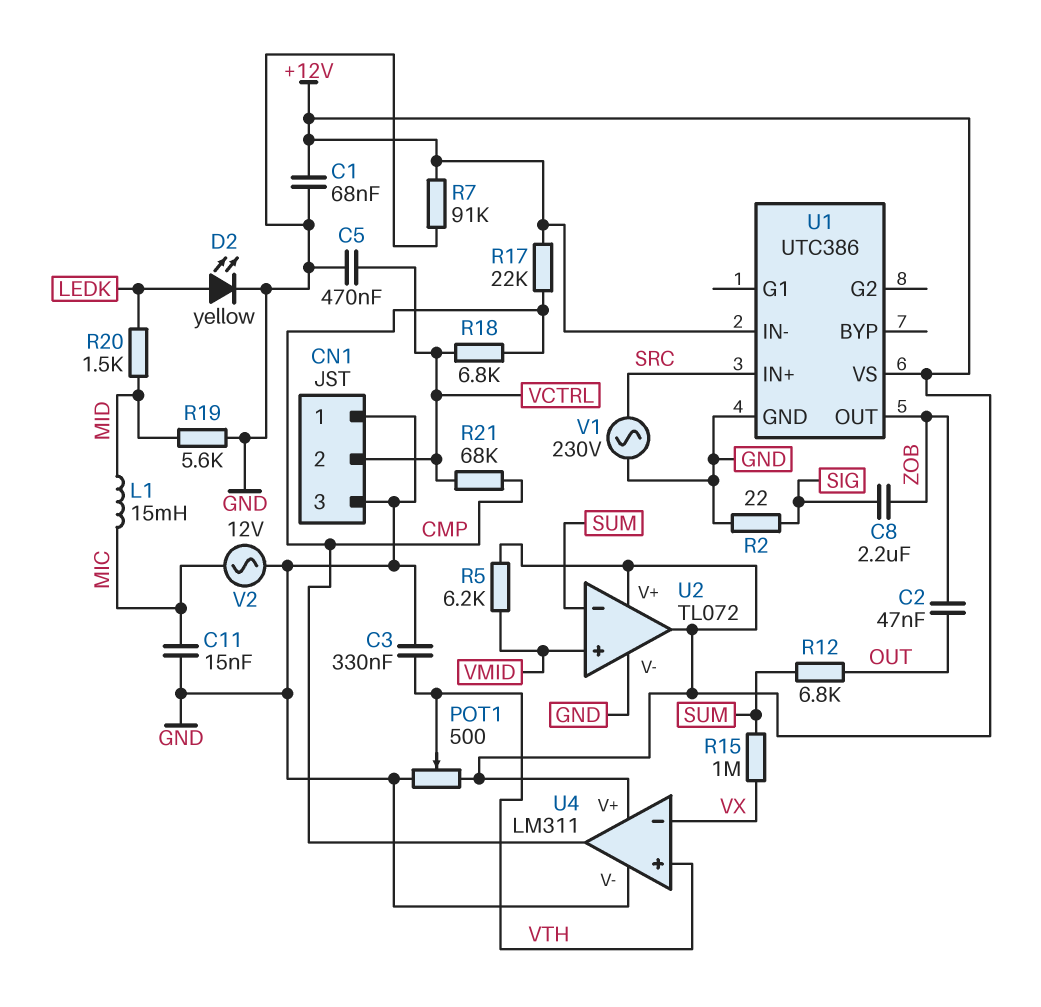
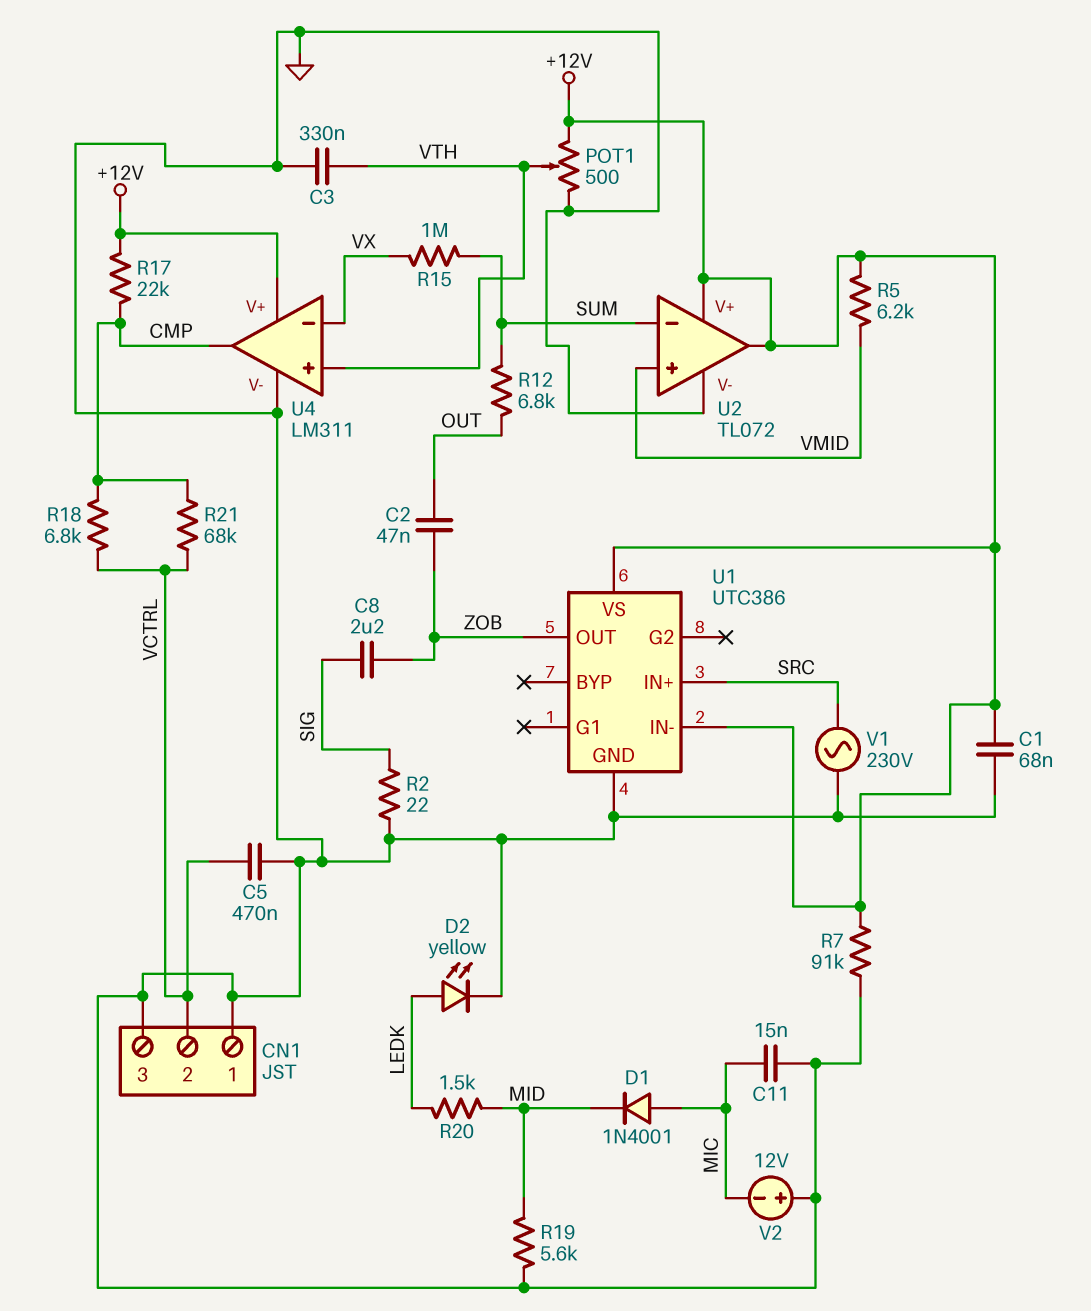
D1: none -> diode 1N4001 (A MIC, K MID)
L1: 15mH (MIC, MID) -> none
V2: AC 12V (GND, MIC) -> 12V (plus GND, minus MIC)

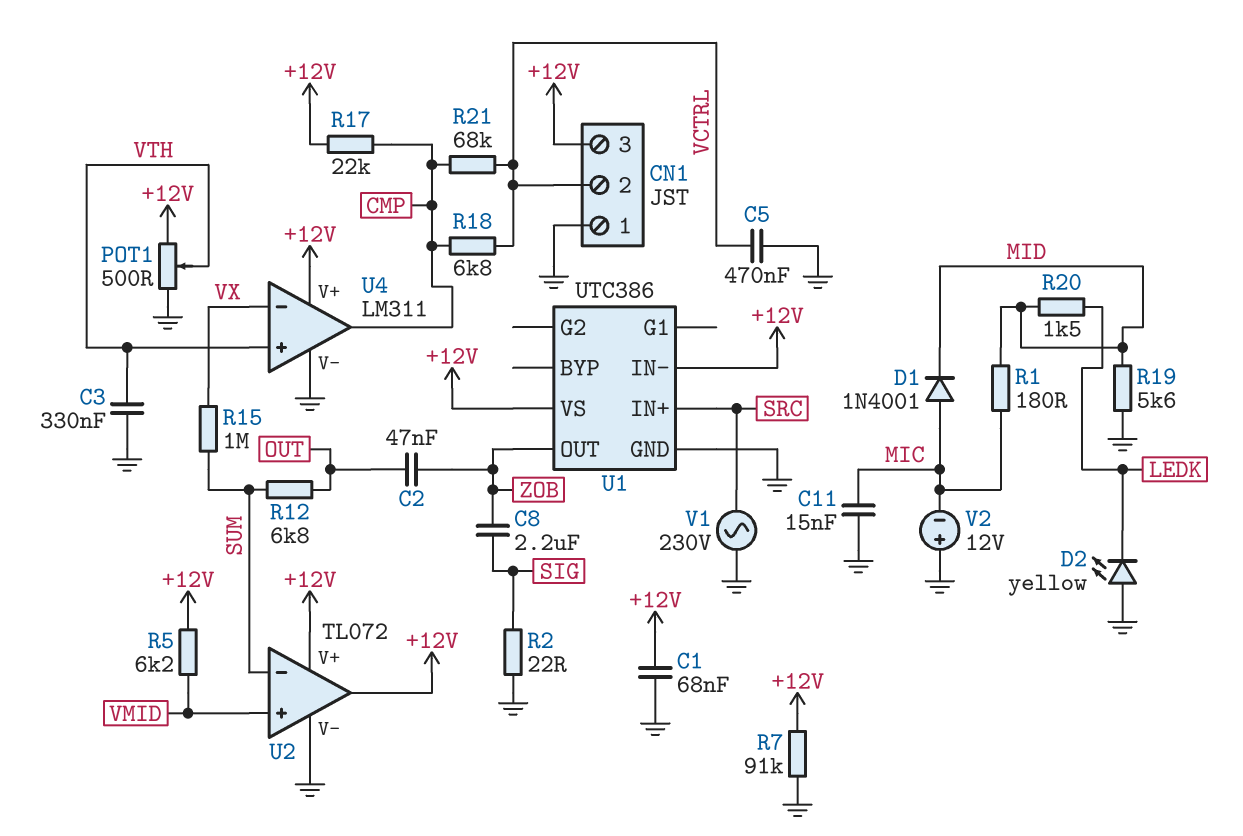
CN1 pin 3: GND -> +12V
D2: LED yellow (A LEDK, K GND) -> LED yellow (A GND, K LEDK)
R1: none -> 180 (MIC, MID)

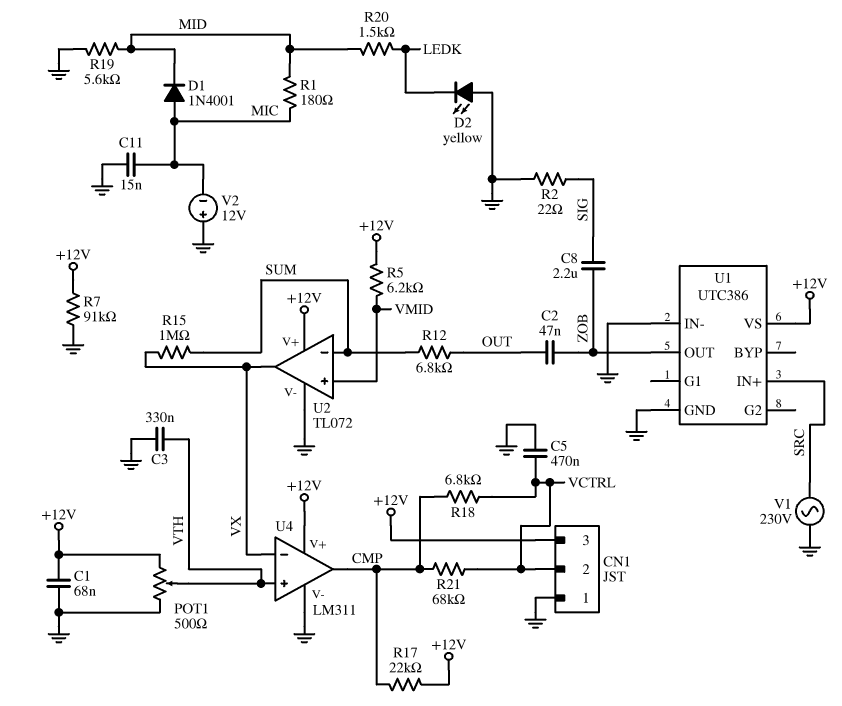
U1 pin IN-: +12V -> GND
U2 pin out: +12V -> VX

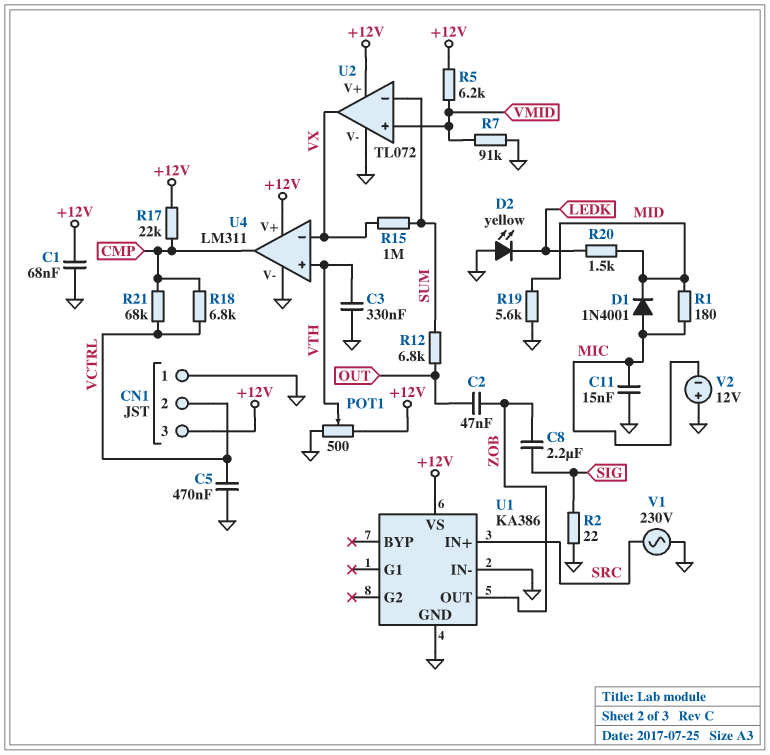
R7: 91k (+12V, GND) -> 91k (GND, VMID)
U1: UTC386 -> KA386

